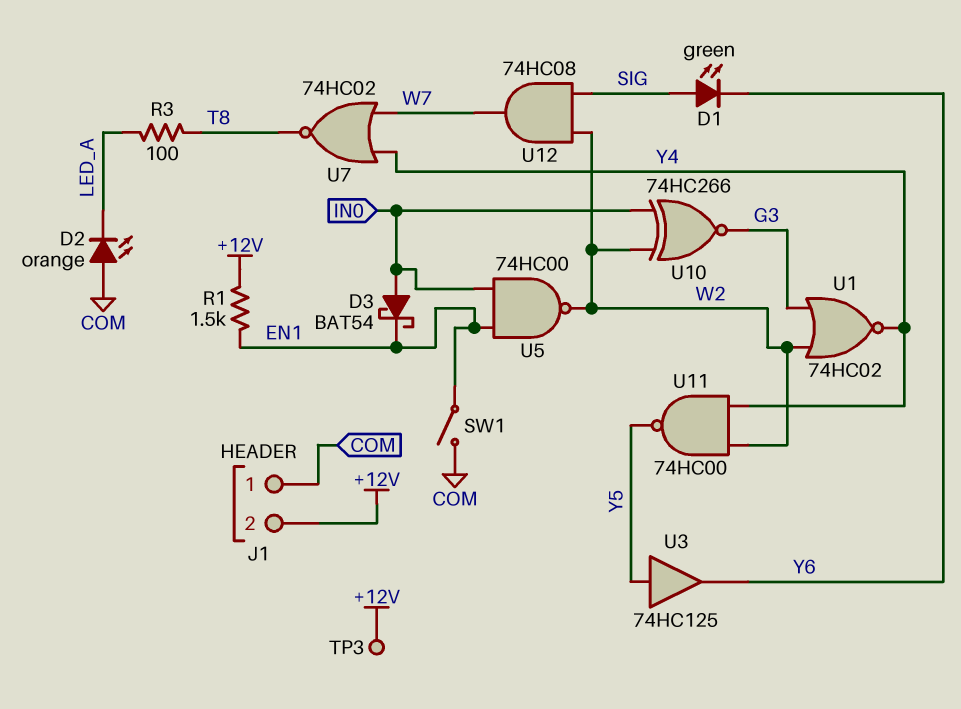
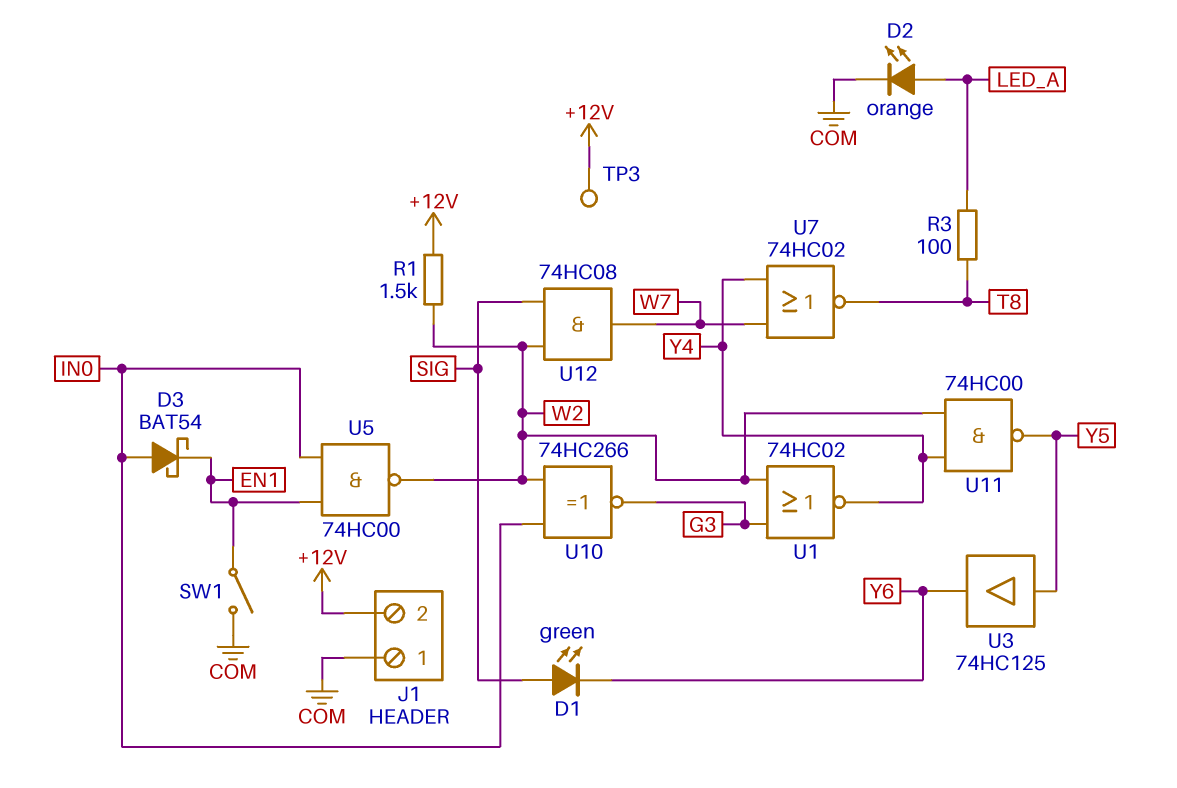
D2: LED orange (A COM, K LED_A) -> LED orange (A LED_A, K COM)
R1: 1.5k (+12V, EN1) -> 1.5k (+12V, W2)

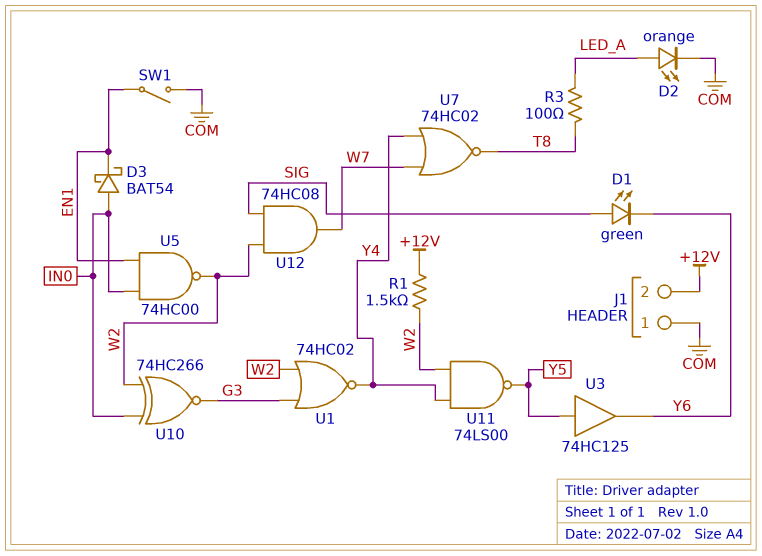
TP3: test point (+12V) -> none
U11: NAND 74HC00 (in W2, in Y4, out Y5) -> NAND 74LS00 (in W2, in Y4, out Y5)

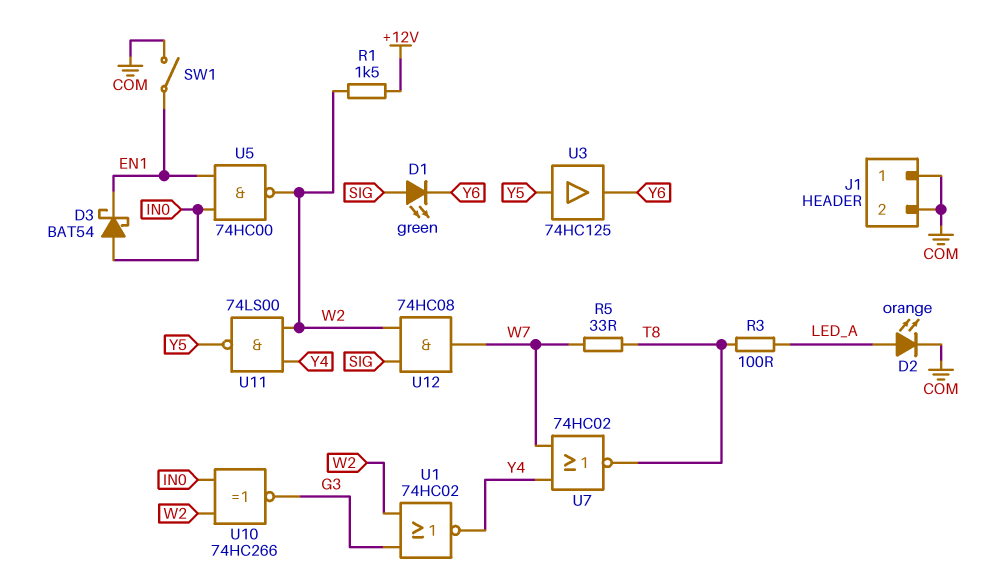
J1 pin 2: +12V -> COM
R5: none -> 33 (T8, W7)

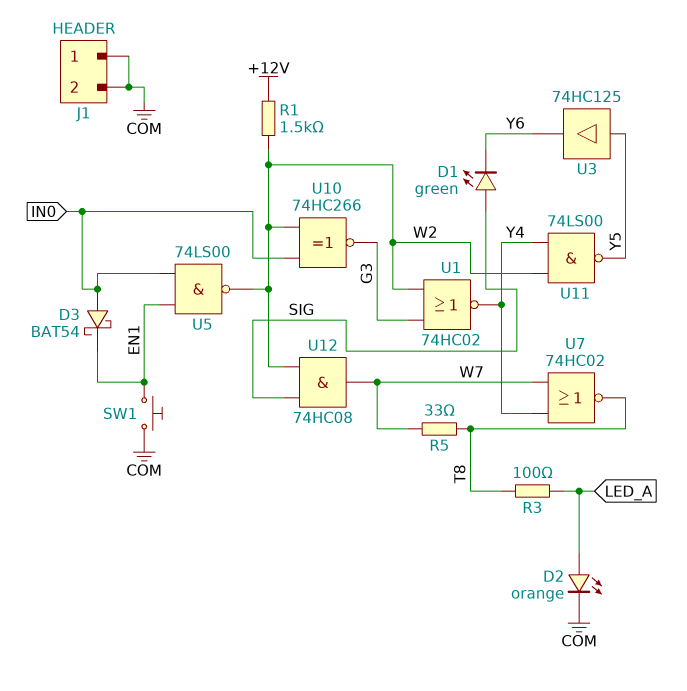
SW1: switch (COM, EN1) -> button (COM, EN1)
U5: NAND 74HC00 (in EN1, in IN0, out W2) -> NAND 74LS00 (in EN1, in IN0, out W2)

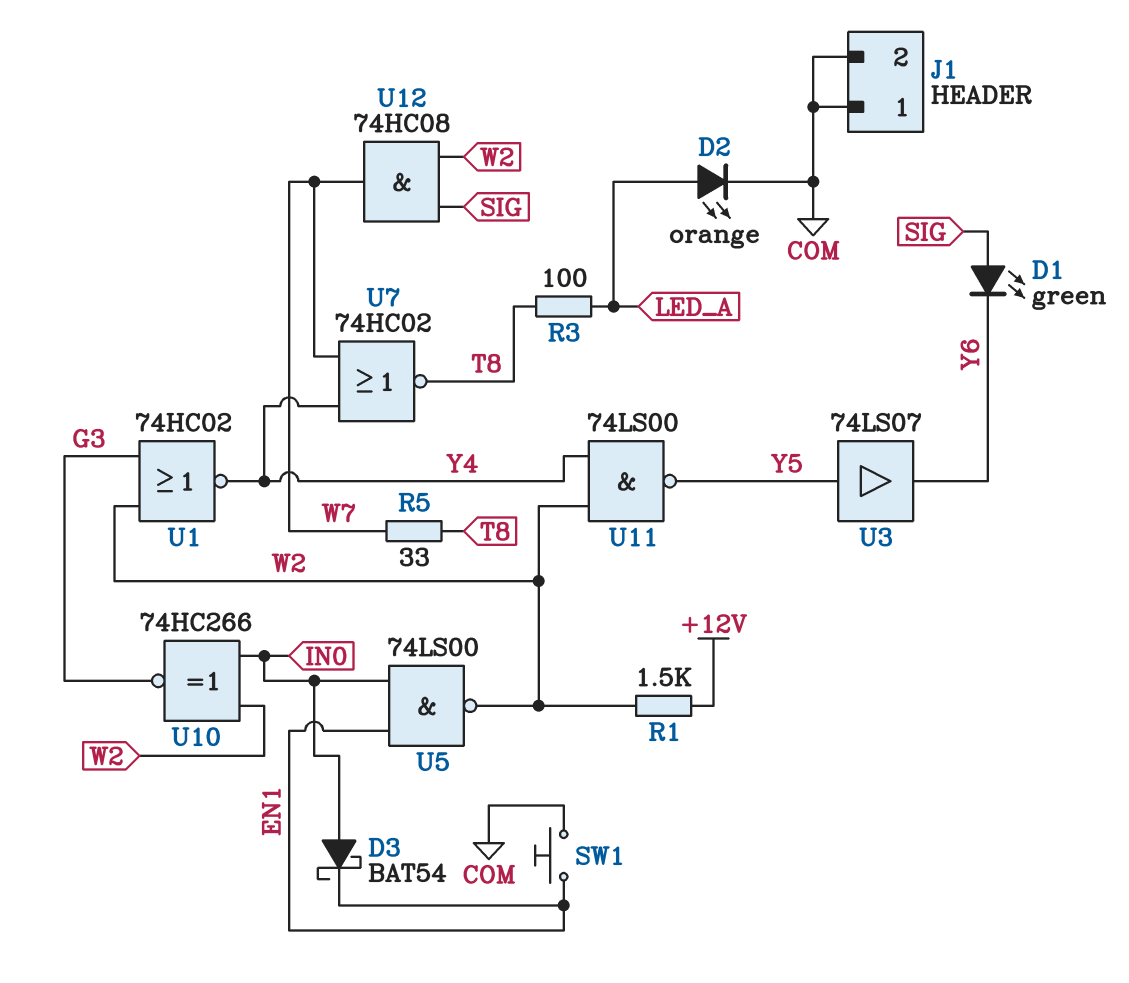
U3: buffer 74HC125 (in Y5, out Y6) -> buffer 74LS07 (in Y5, out Y6)

